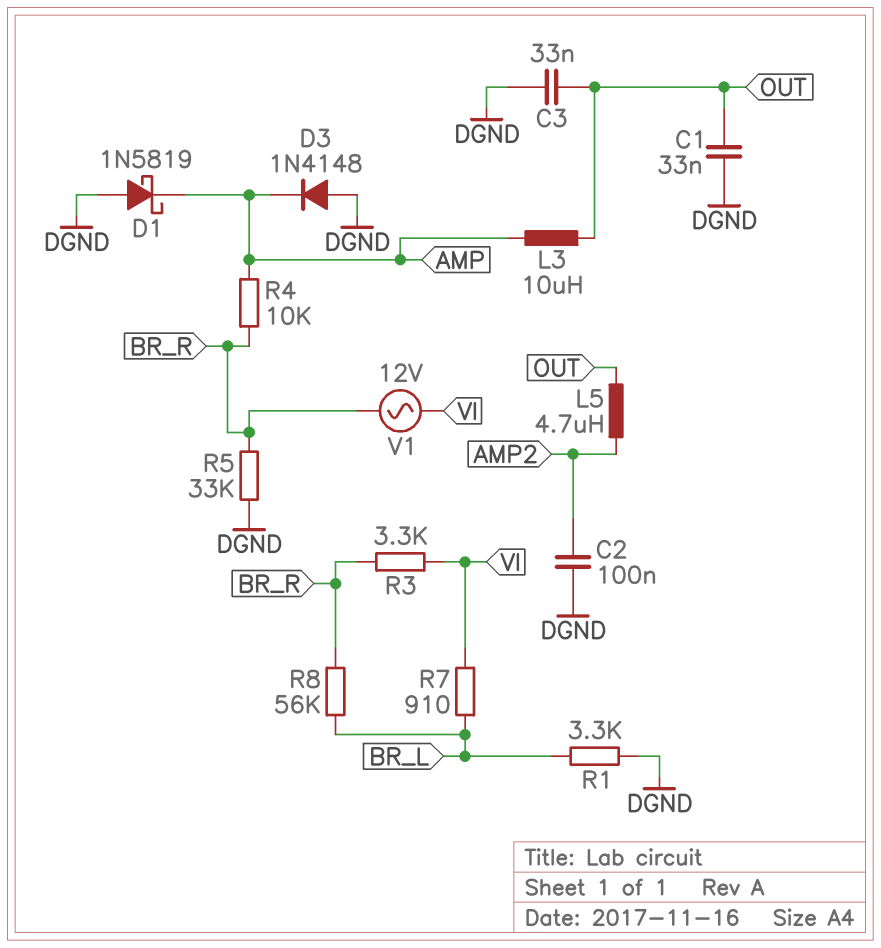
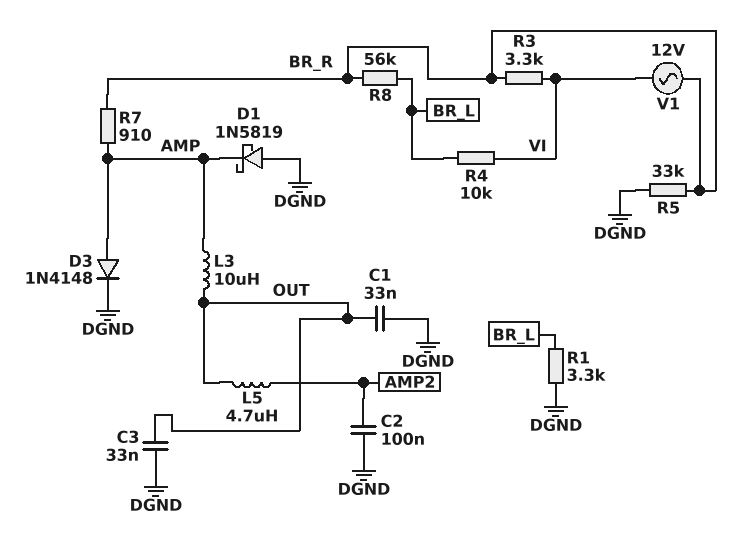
D3: diode 1N4148 (A DGND, K AMP) -> diode 1N4148 (A AMP, K DGND)
R4: 10k (AMP, BR_R) -> 10k (BR_L, VI)
R7: 910 (BR_L, VI) -> 910 (AMP, BR_R)

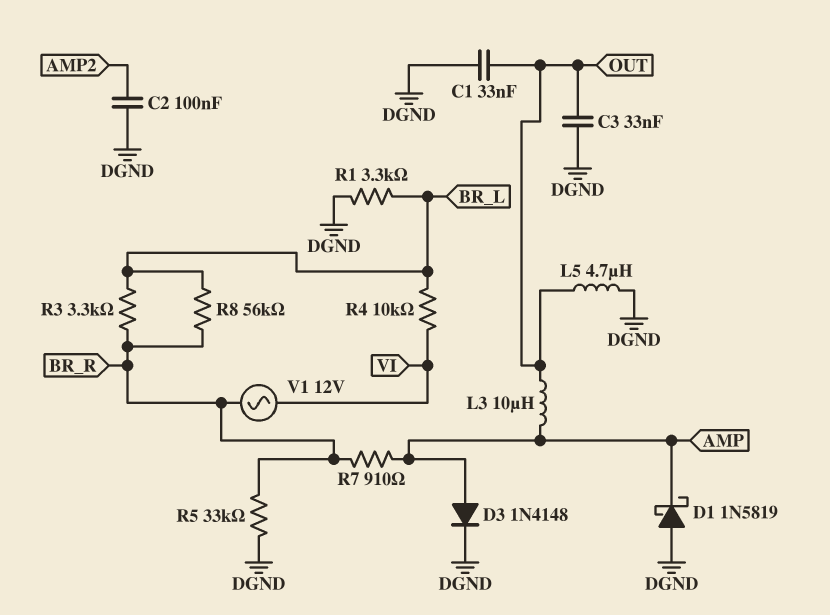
L5: 4.7uH (AMP2, OUT) -> 4.7uH (DGND, OUT)
R3: 3.3k (BR_R, VI) -> 3.3k (BR_L, BR_R)

